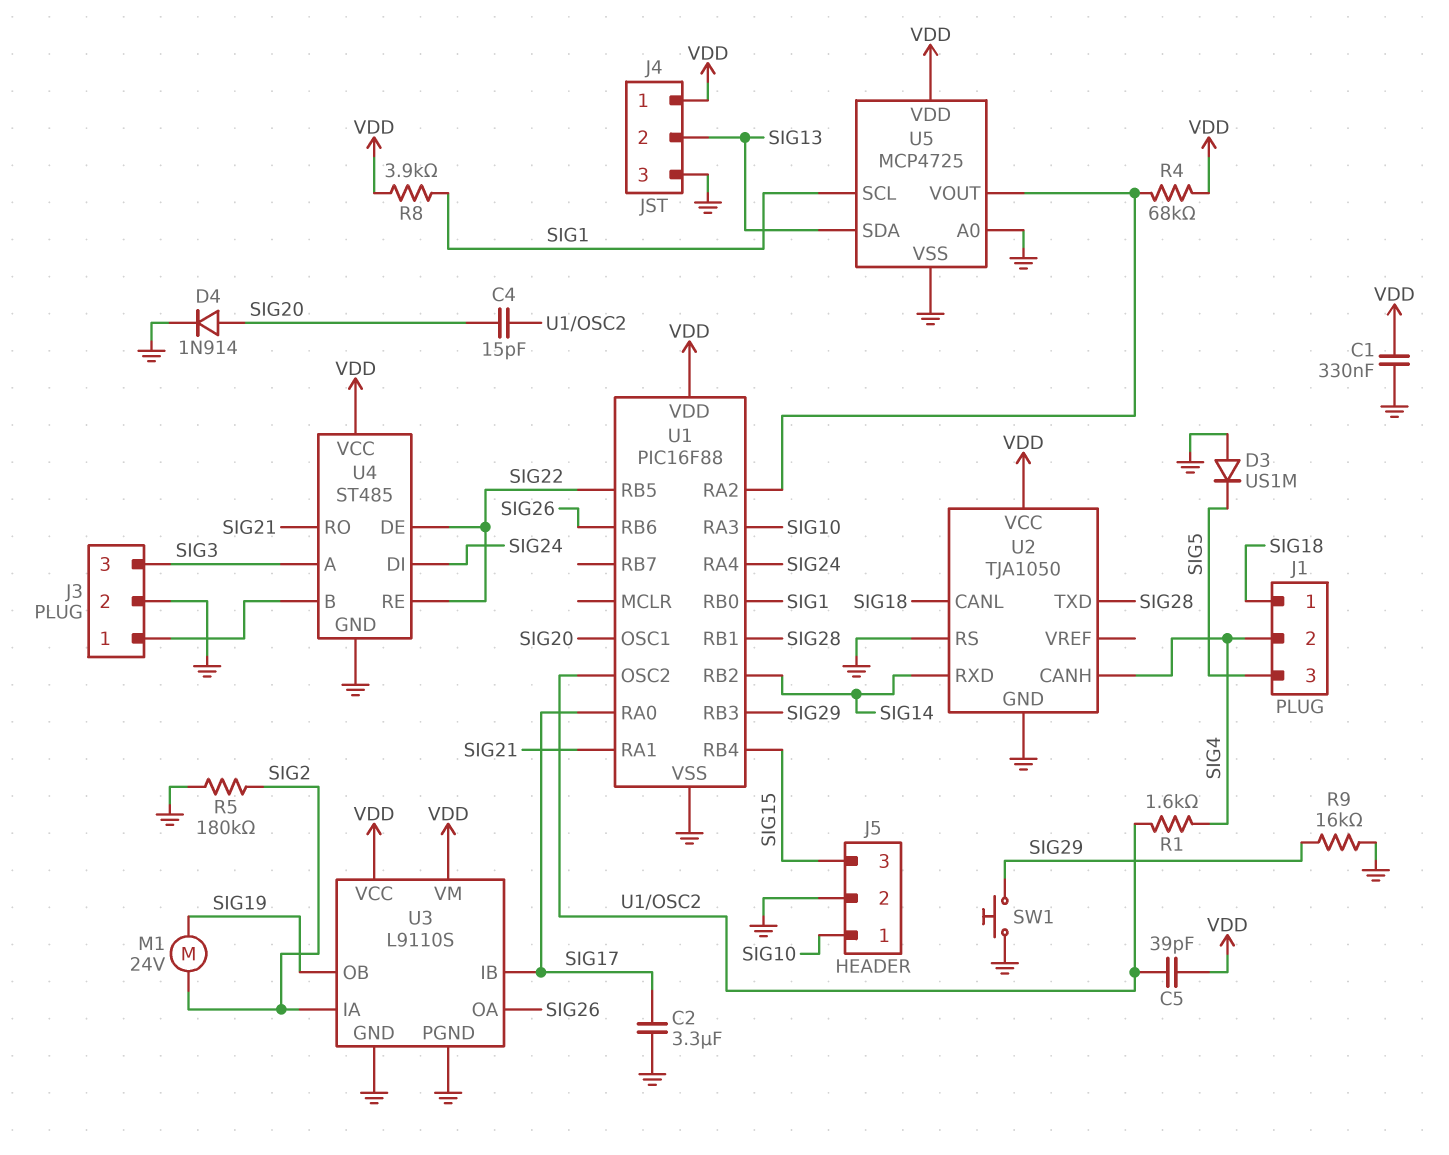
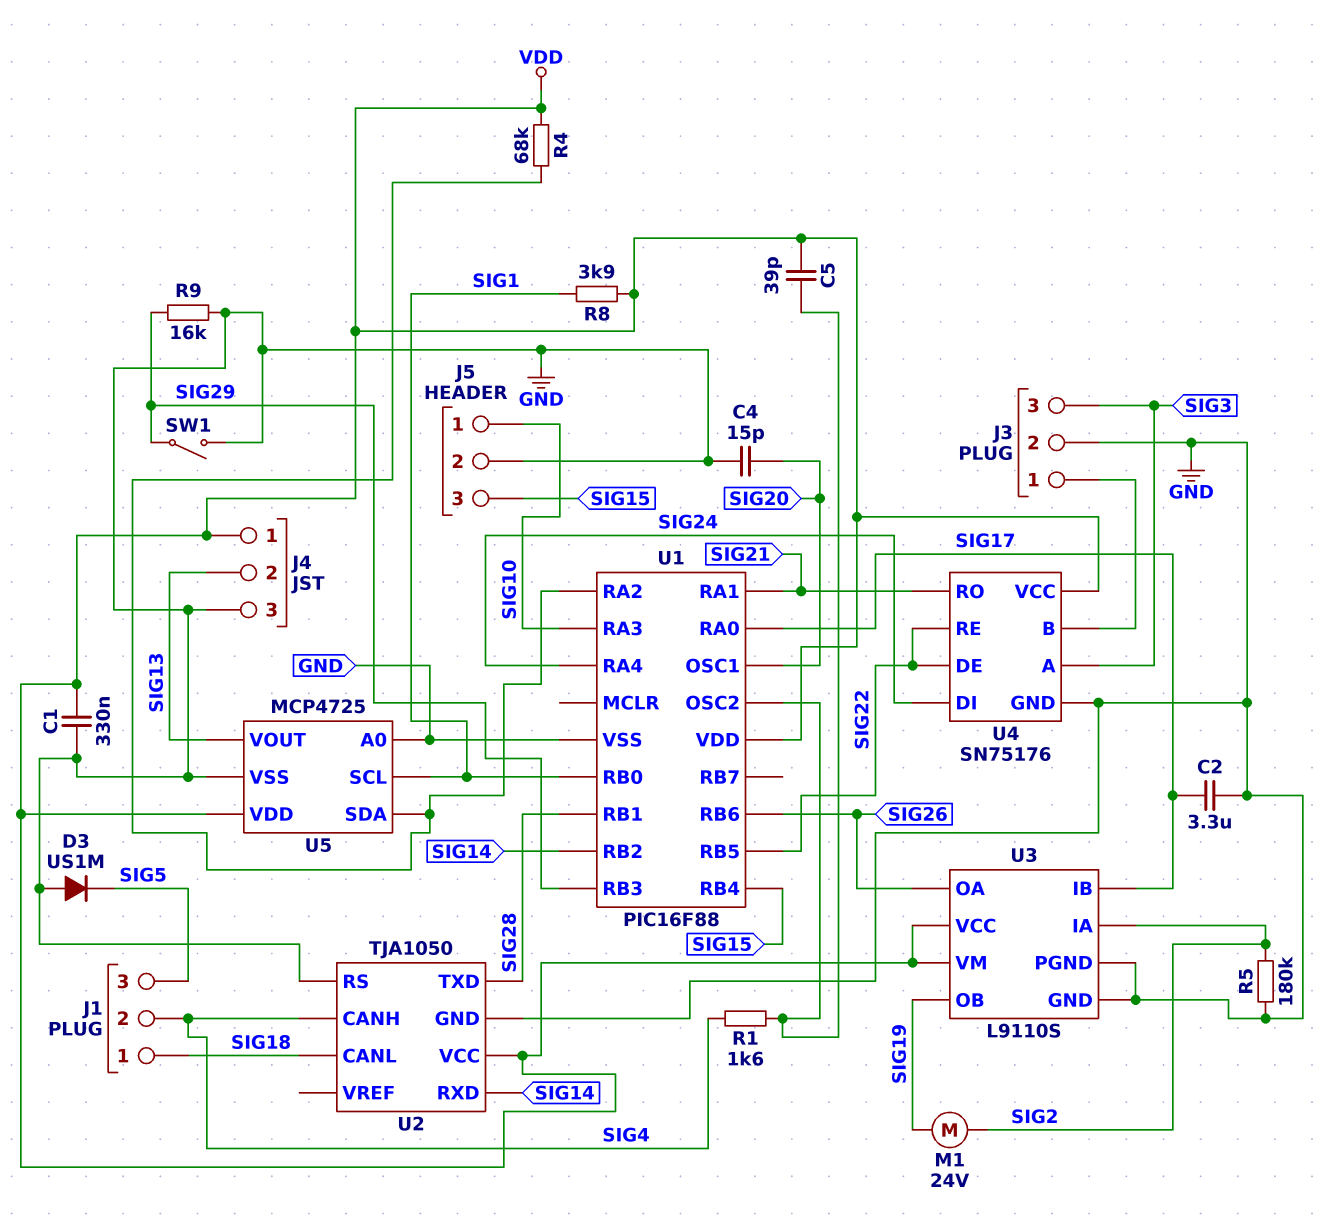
C4: 15pF (SIG20, U1/OSC2) -> 15pF (GND, SIG20)
D4: diode 1N914 (A SIG20, K GND) -> none
SW1: button (GND, SIG29) -> switch (GND, SIG29)
U4: ST485 -> SN75176
U5 pin SDA: SIG13 -> U1/RA2
U5 pin VOUT: U1/RA2 -> SIG13

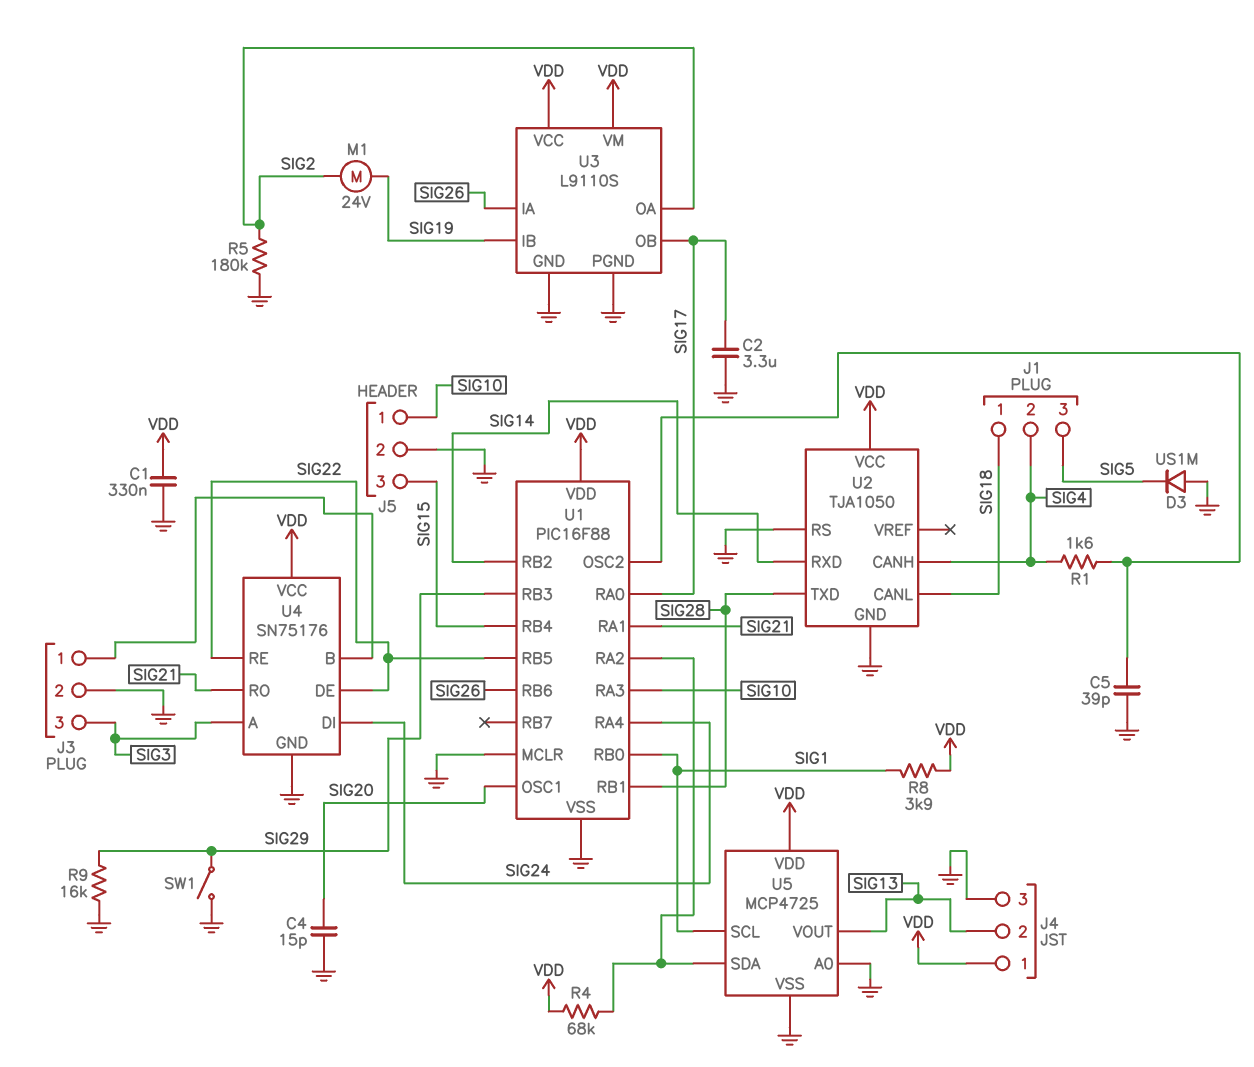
C5: 39pF (U1/OSC2, VDD) -> 39pF (GND, U1/OSC2)
U1 pin MCLR: none -> GND
U3 pin IA: SIG2 -> SIG26
U3 pin IB: SIG17 -> SIG19
U3 pin OA: SIG26 -> SIG2
U3 pin OB: SIG19 -> SIG17

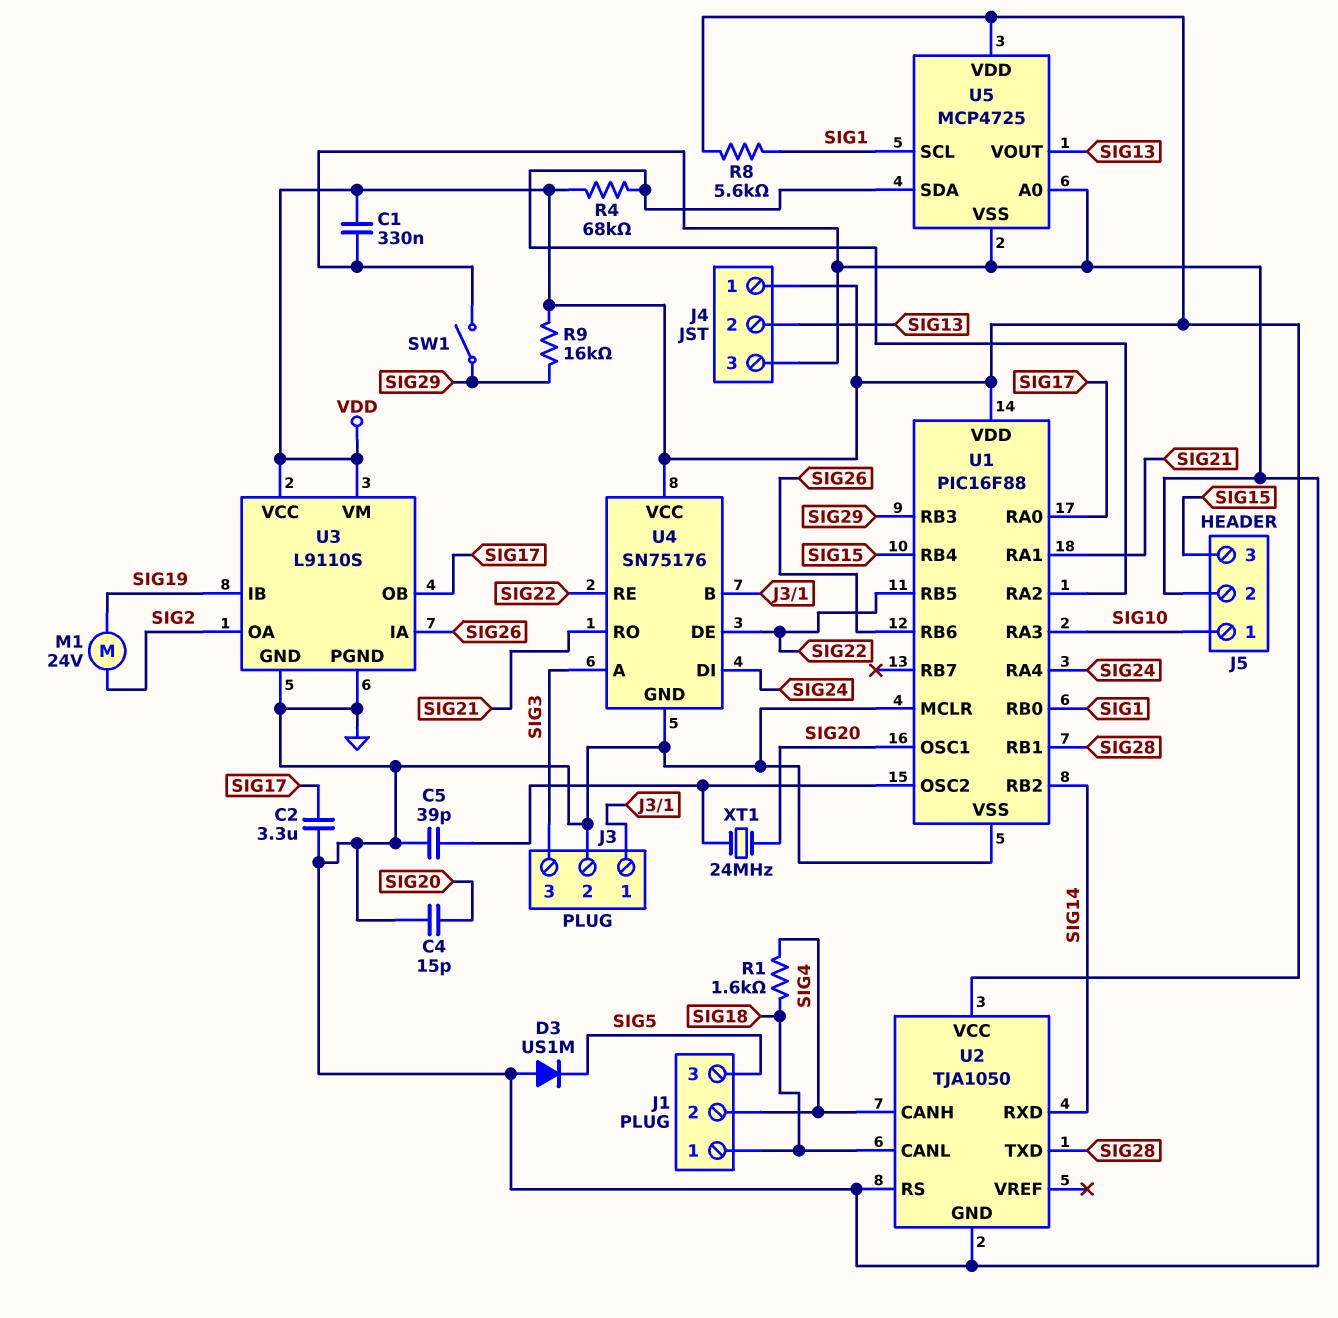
R1: 1.6k (SIG4, U1/OSC2) -> 1.6k (SIG4, SIG18)
R5: 180k (GND, SIG2) -> none
R8: 3.9k (SIG1, VDD) -> 5.6k (SIG1, VDD)
R9: 16k (GND, SIG29) -> 16k (SIG29, VDD)
XT1: none -> 24MHz (SIG20, U1/OSC2)

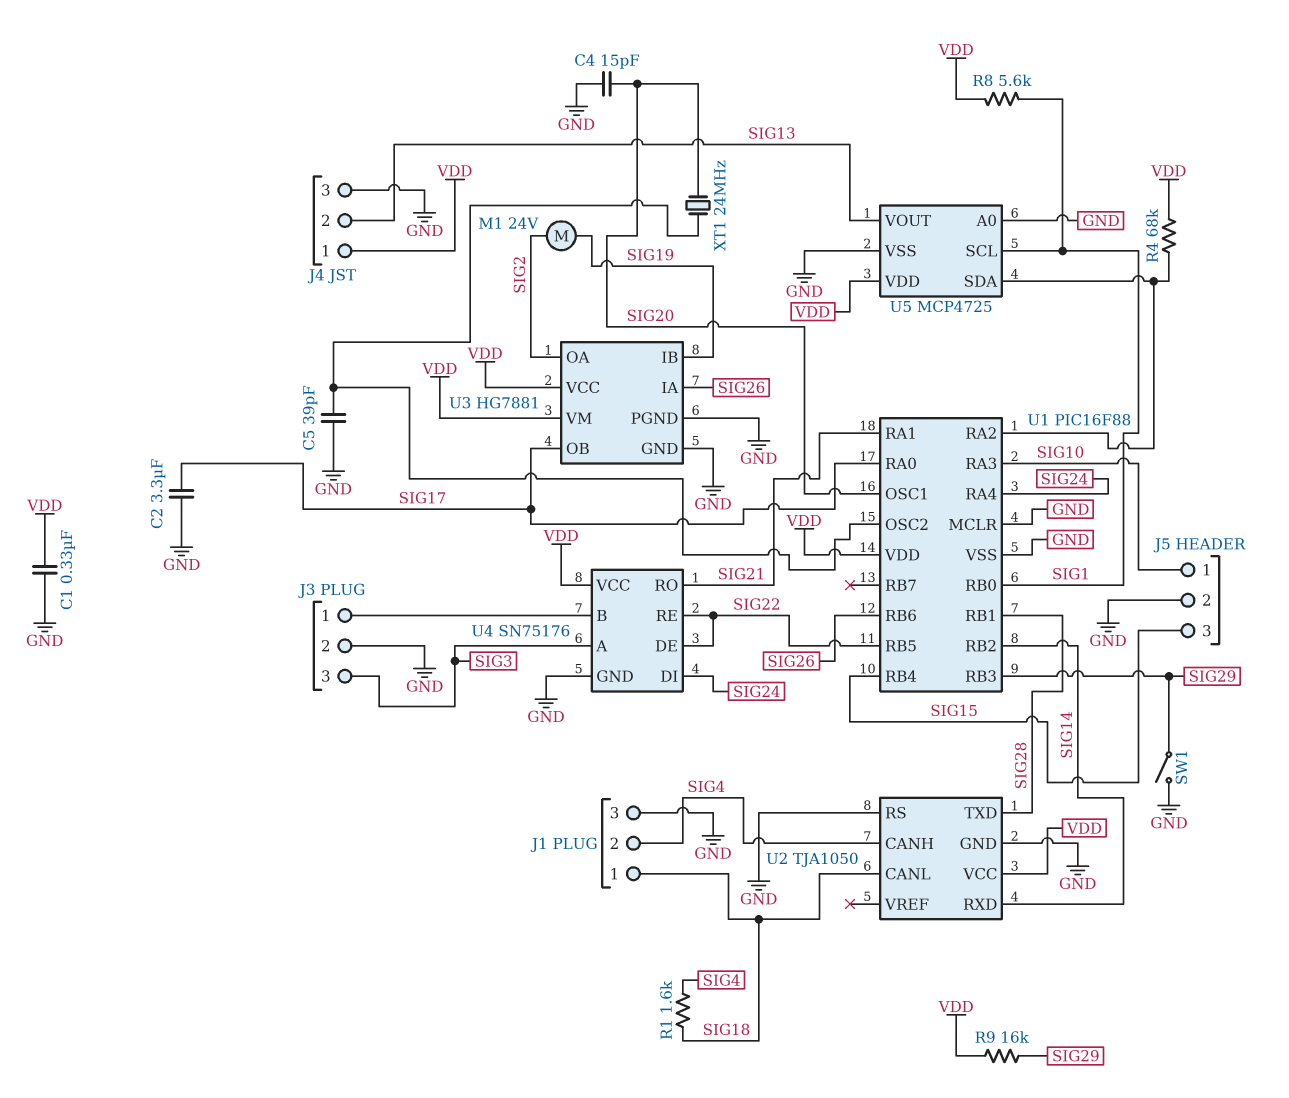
D3: diode US1M (A GND, K SIG5) -> none
J1 pin 3: SIG5 -> GND
U3: L9110S -> HG7881

